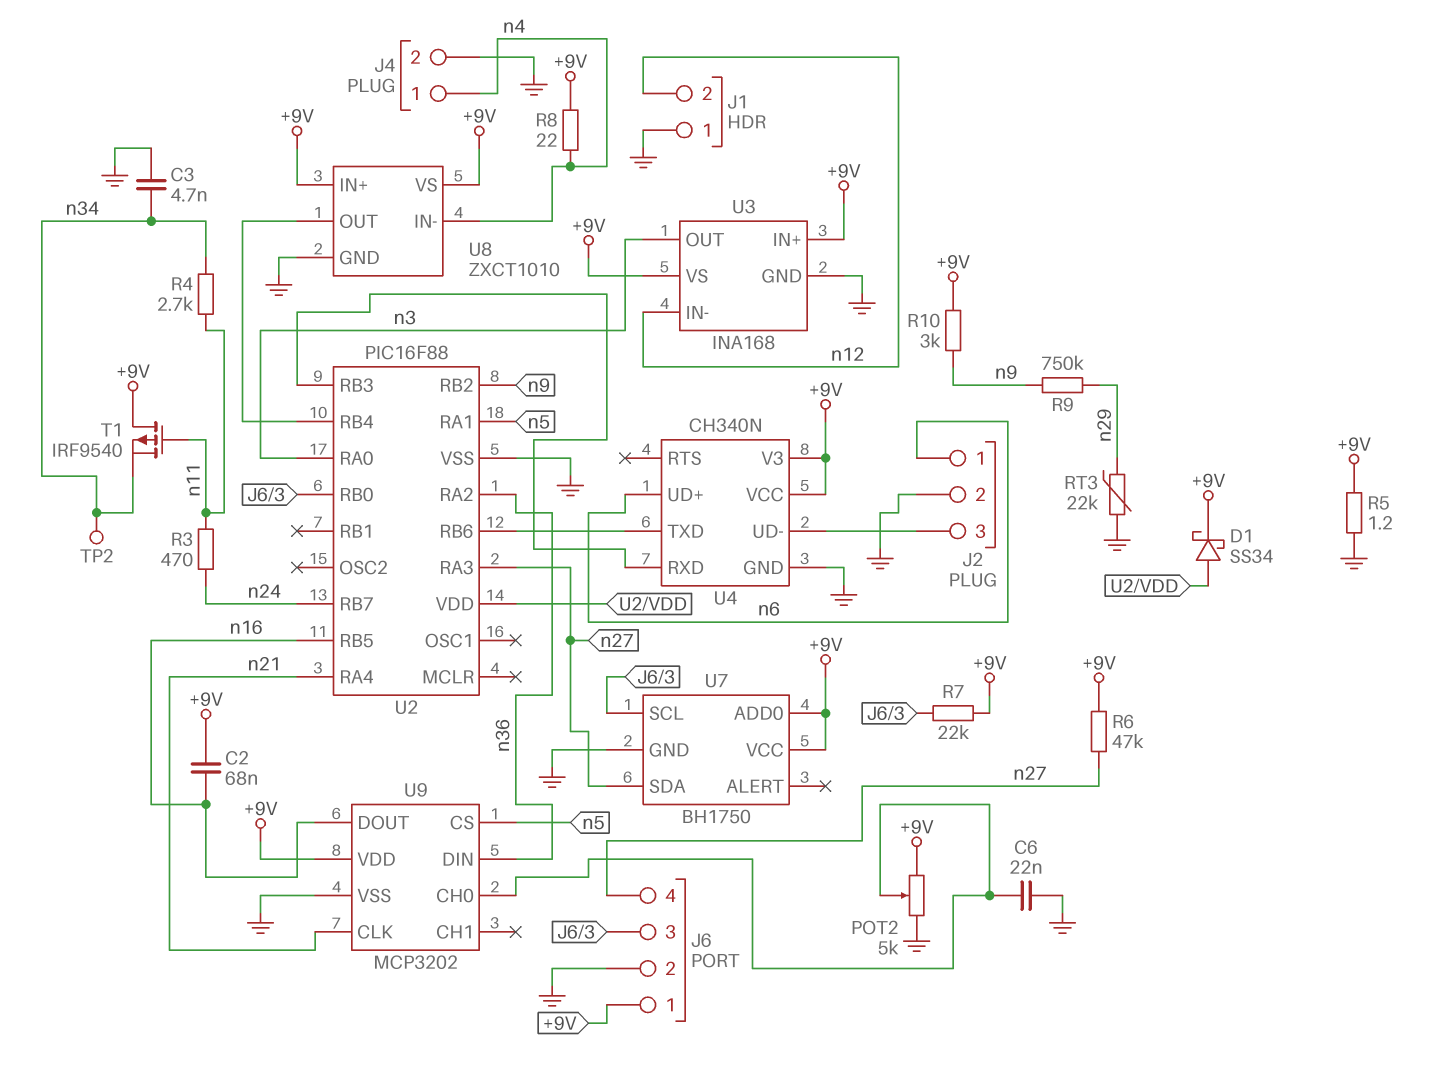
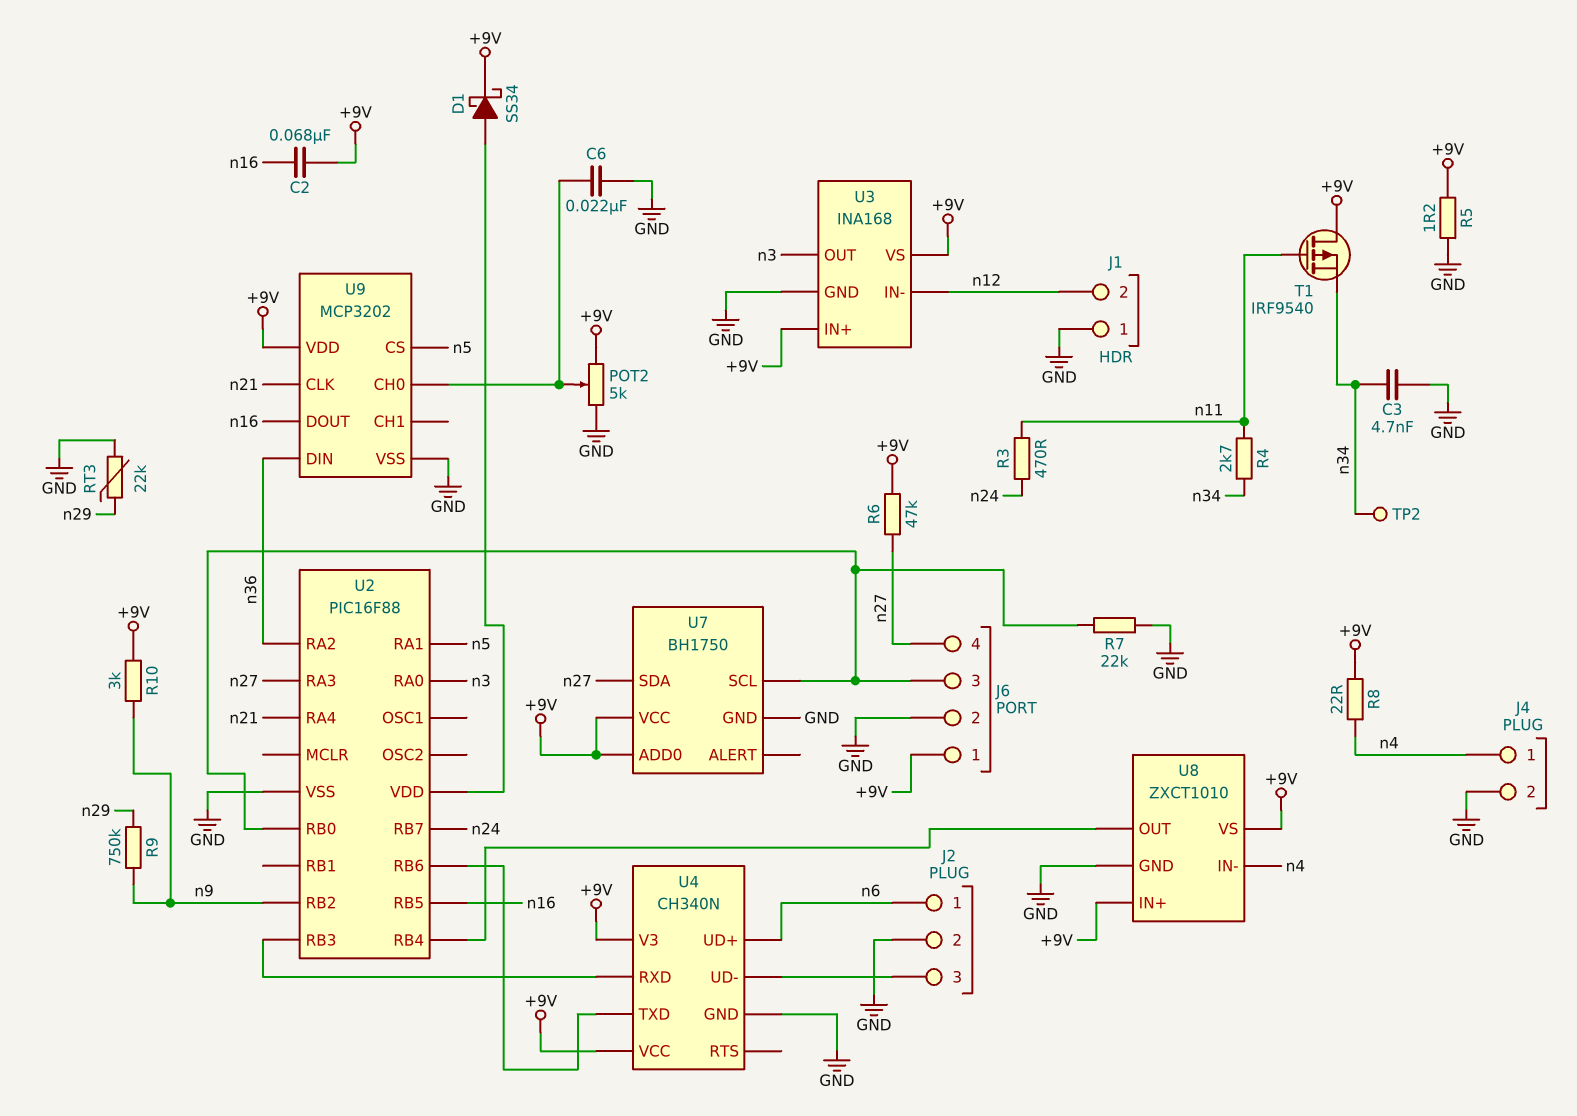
R7: 22k (+9V, J6/3) -> 22k (GND, J6/3)

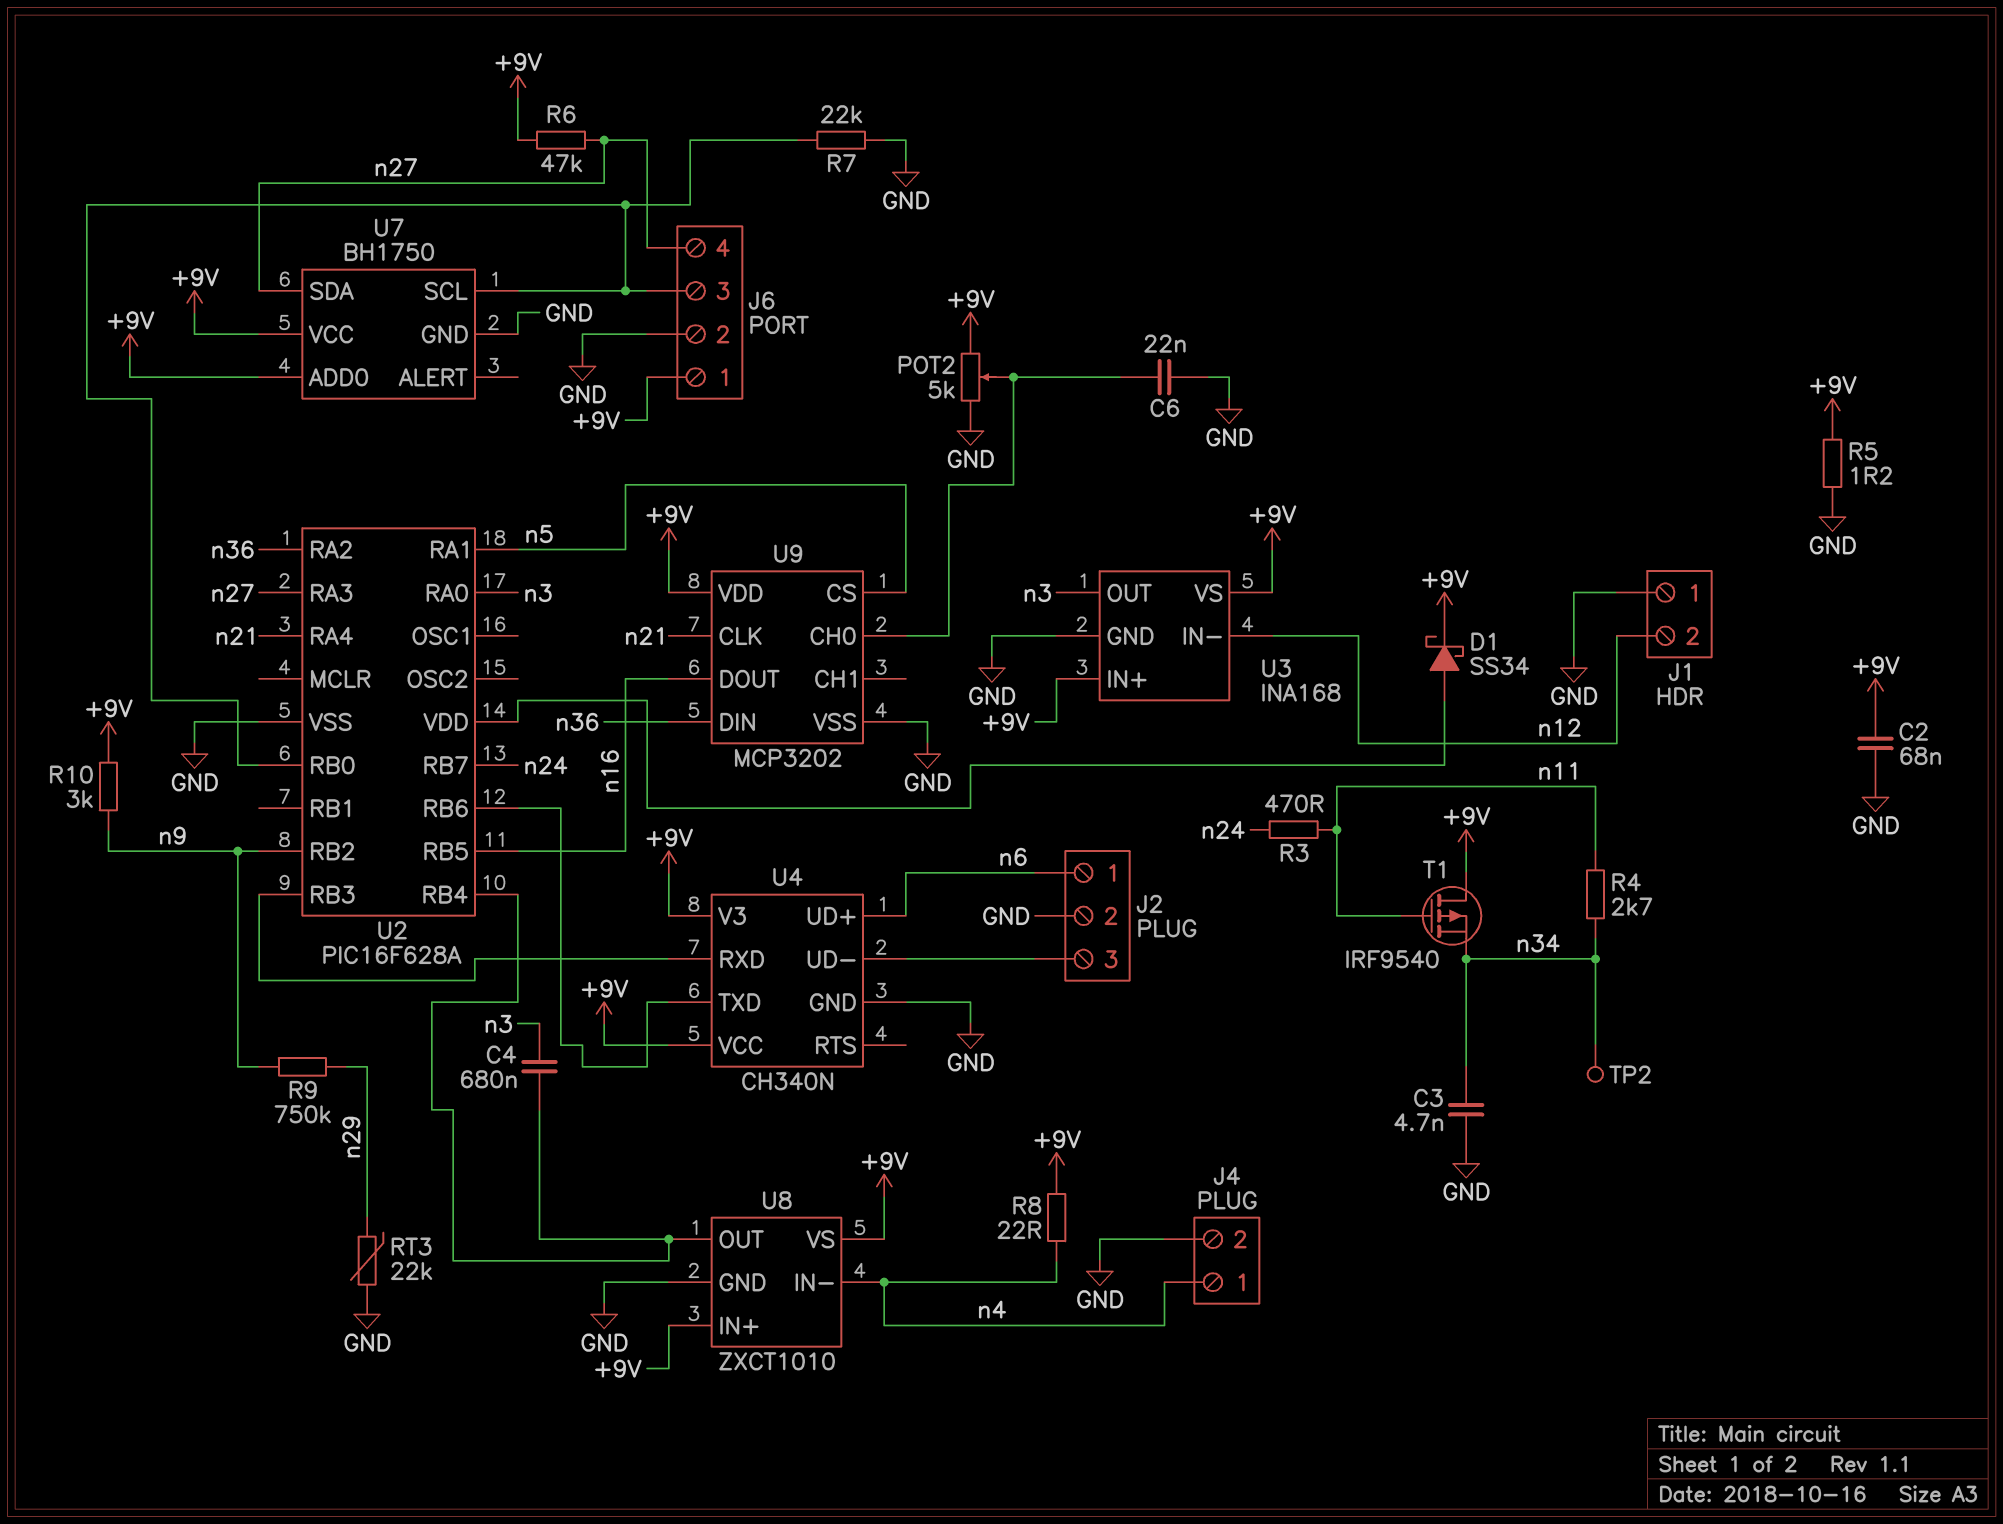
C2: 68nF (+9V, n16) -> 68nF (+9V, GND)
C4: none -> 680nF (U2/RB4, n3)
U2: PIC16F88 -> PIC16F628A

